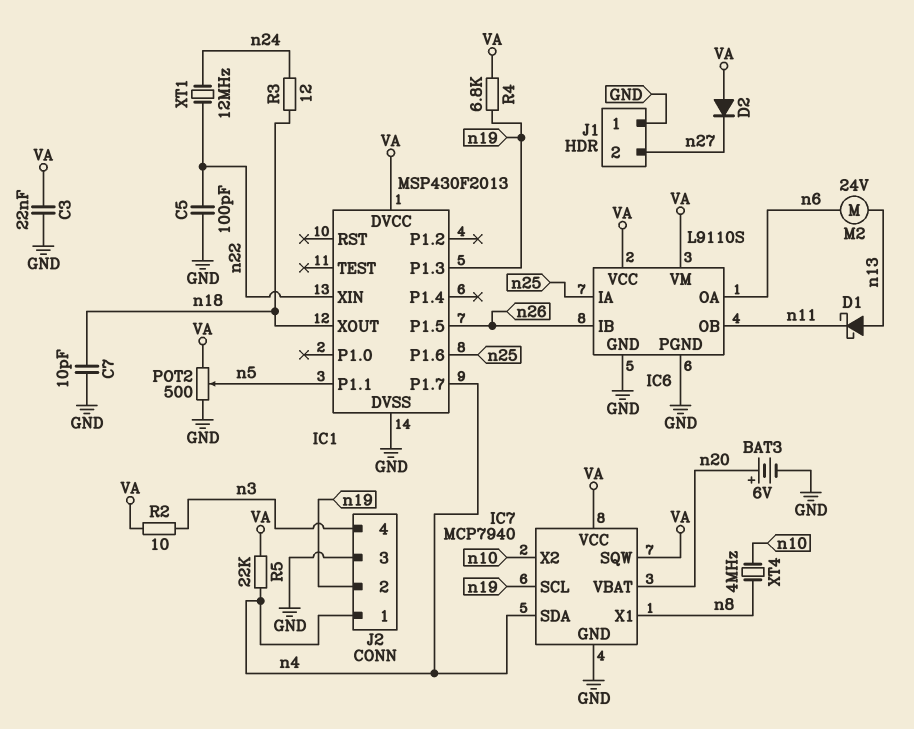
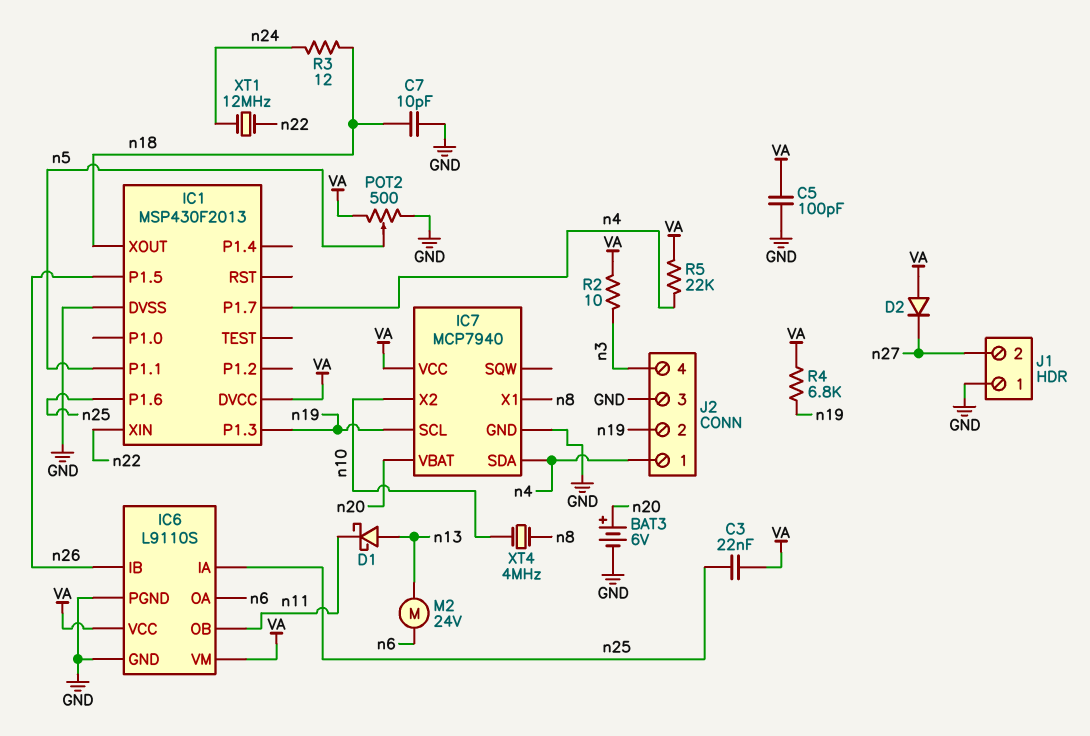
C3: 22nF (GND, VA) -> 22nF (VA, n25)
C5: 100pF (GND, n22) -> 100pF (GND, VA)
IC7 pin SQW: VA -> none

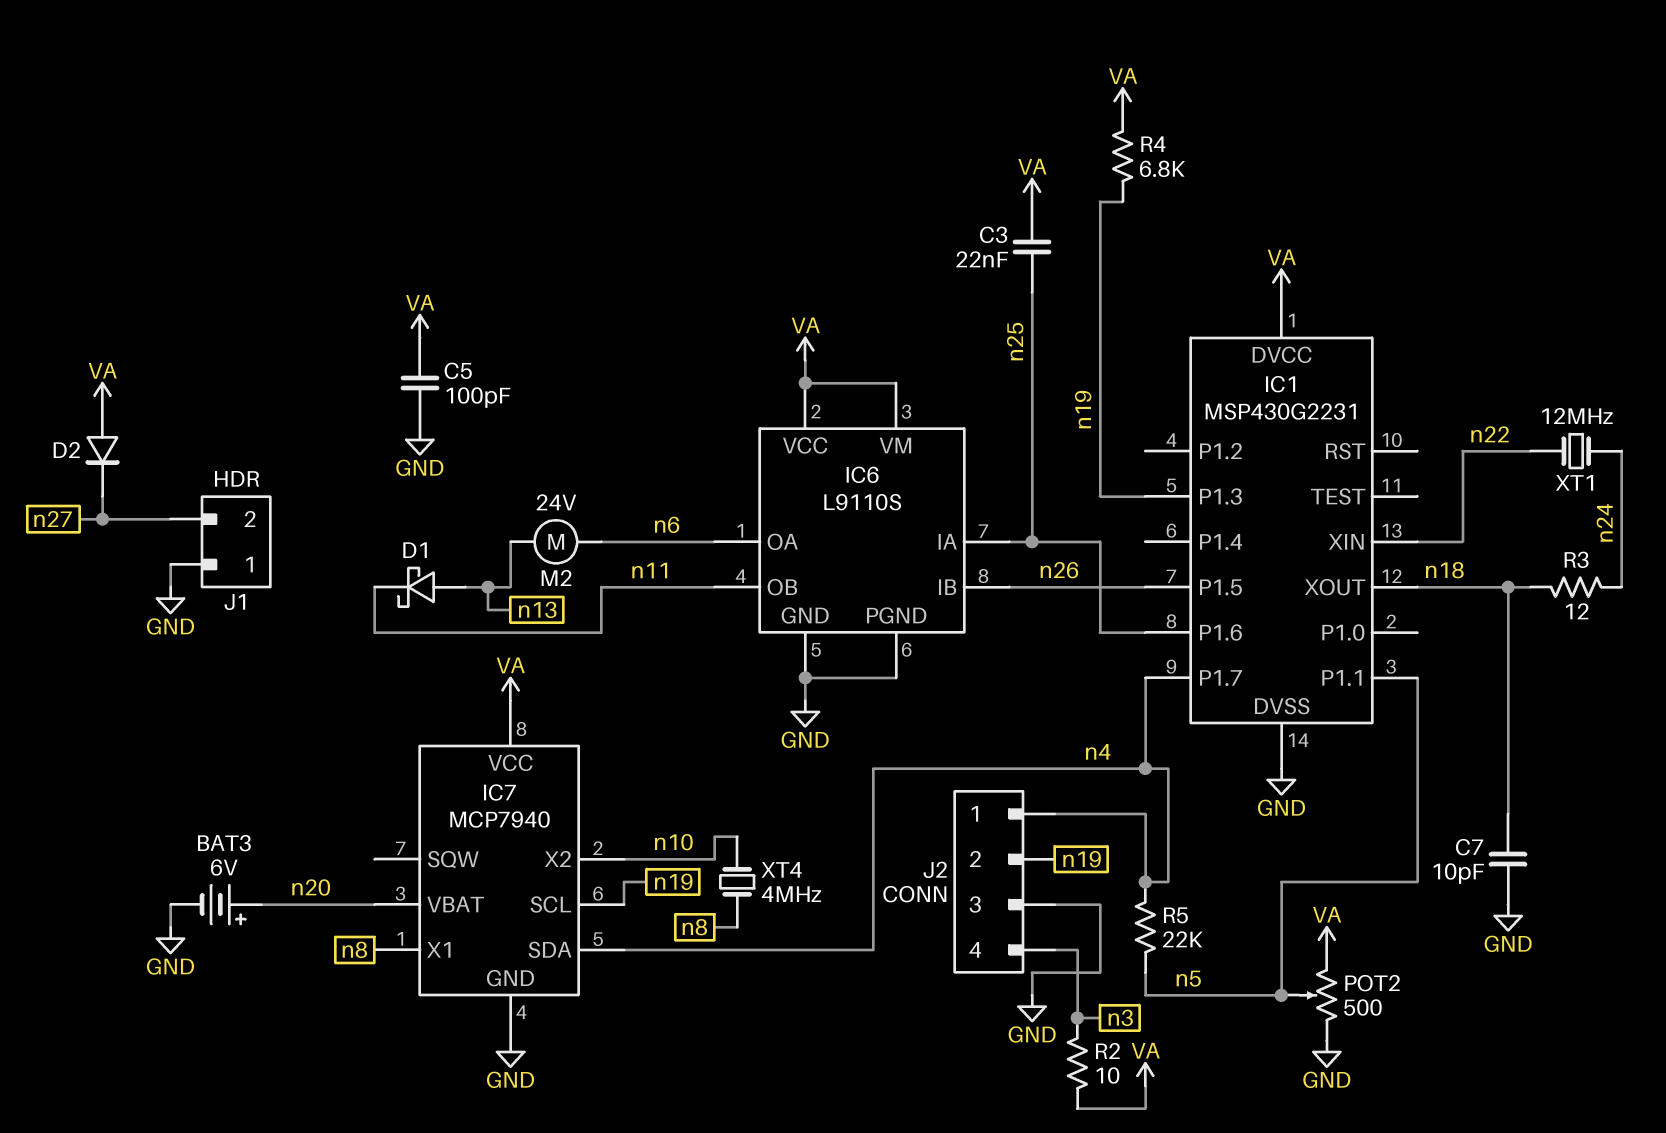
IC1: MSP430F2013 -> MSP430G2231
R5: 22k (VA, n4) -> 22k (n4, n5)

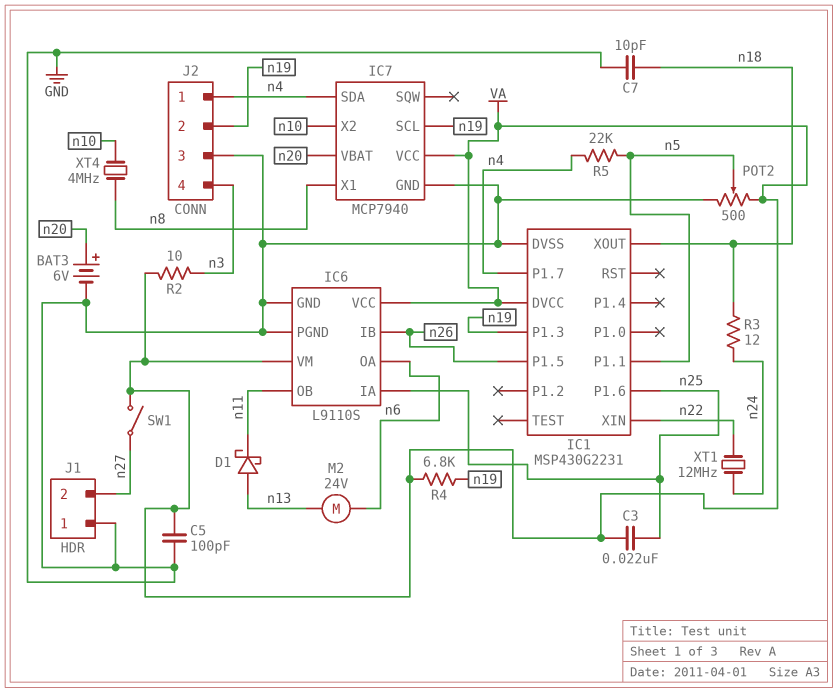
D2: diode (A VA, K n27) -> none
SW1: none -> switch (VA, n27)

